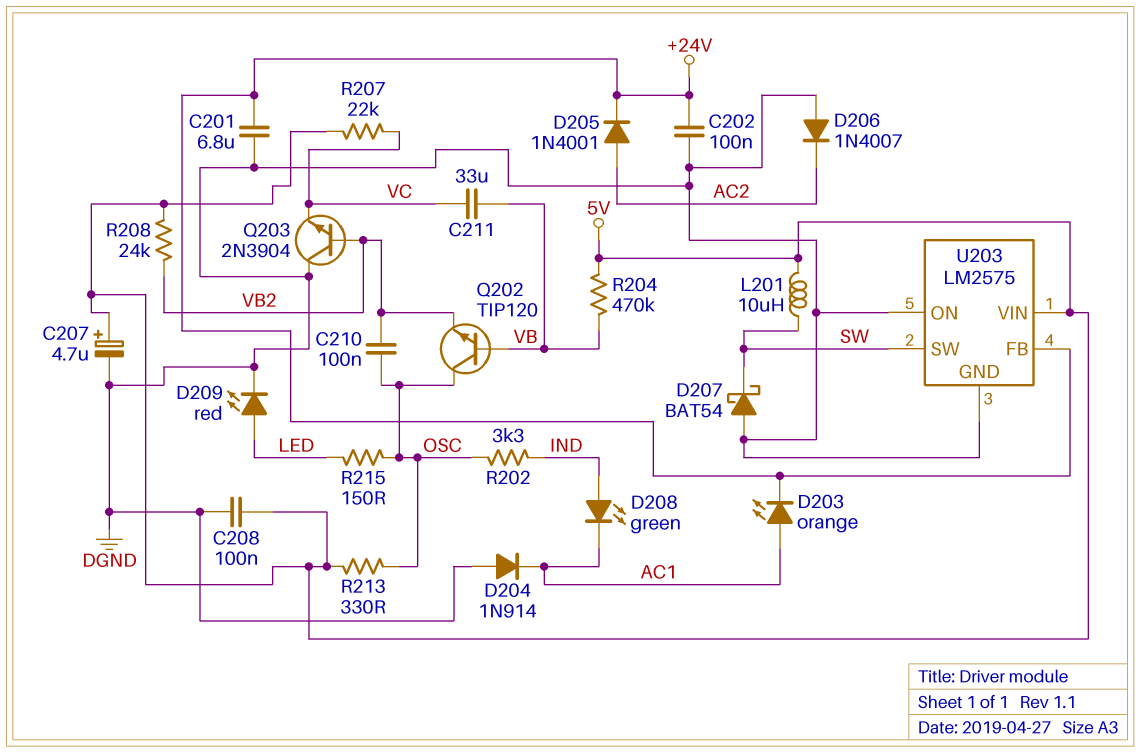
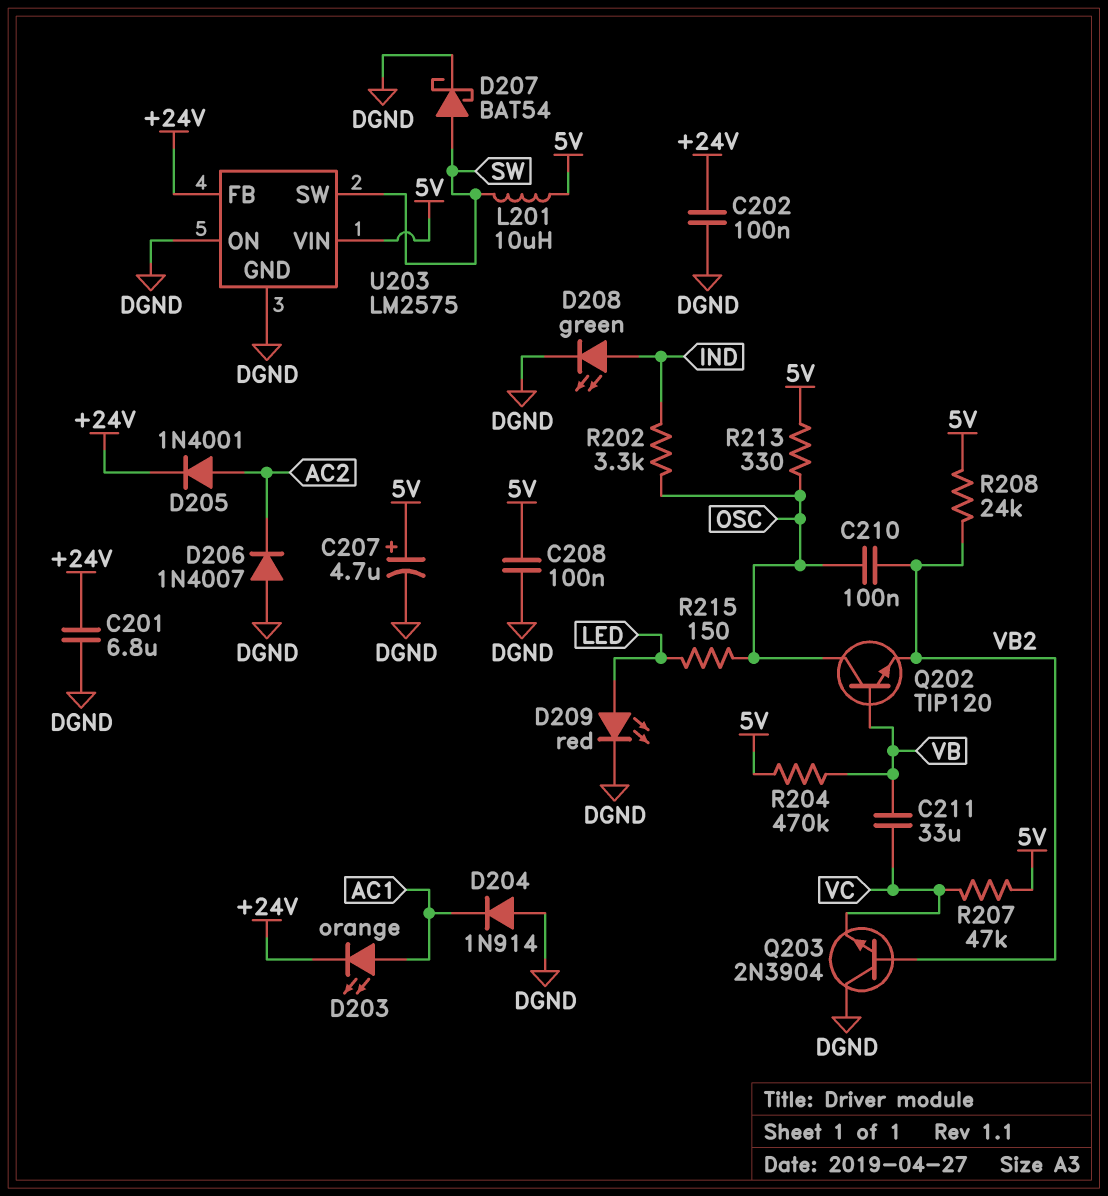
D207: schottky BAT54 (A DGND, K SW) -> schottky BAT54 (A SW, K DGND)
D208: LED green (A IND, K AC1) -> LED green (A IND, K DGND)
R207: 22k (5V, VC) -> 47k (5V, VC)

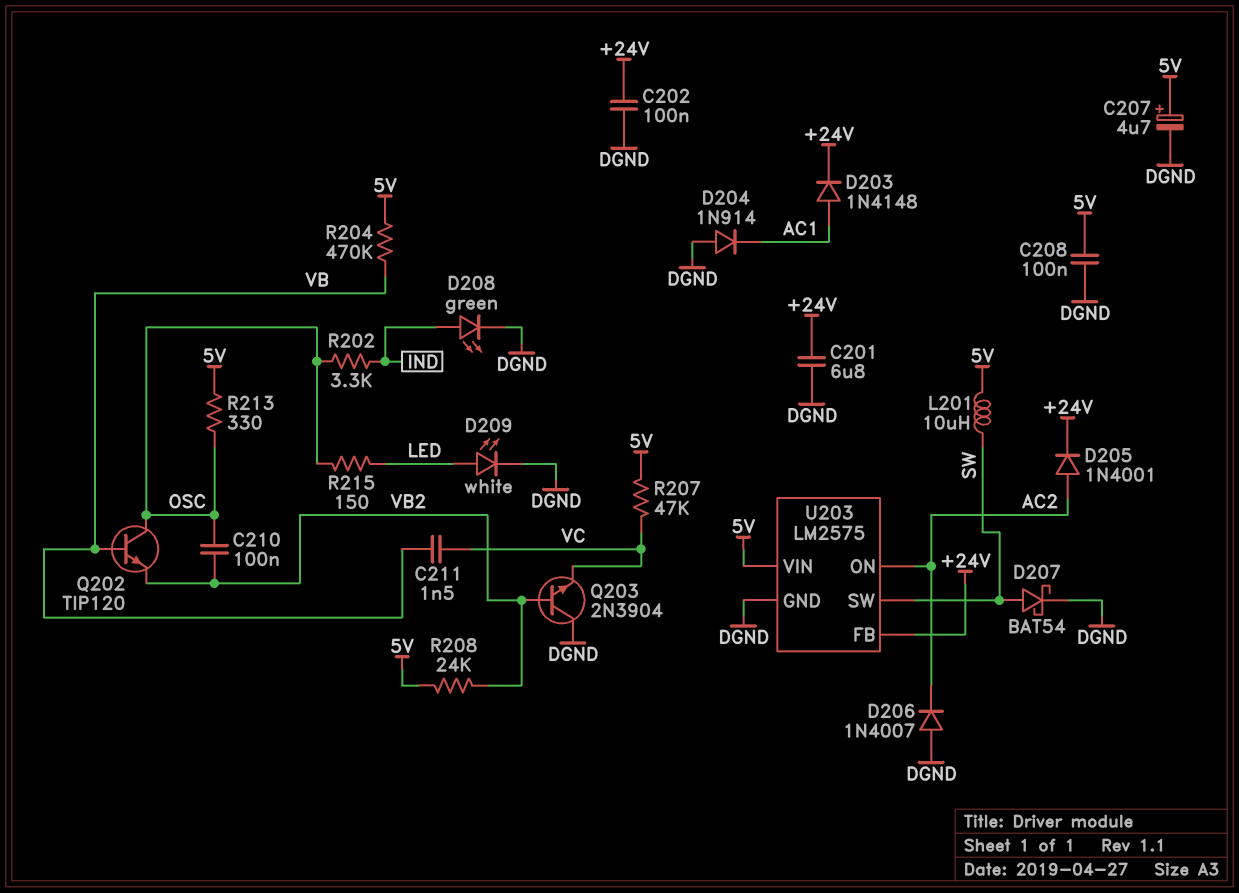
C211: 33uF (VB, VC) -> 1.5nF (VB, VC)
D203: LED orange (A AC1, K +24V) -> diode 1N4148 (A AC1, K +24V)
D209: LED red (A LED, K DGND) -> LED white (A LED, K DGND)
U203 pin ON: DGND -> AC2

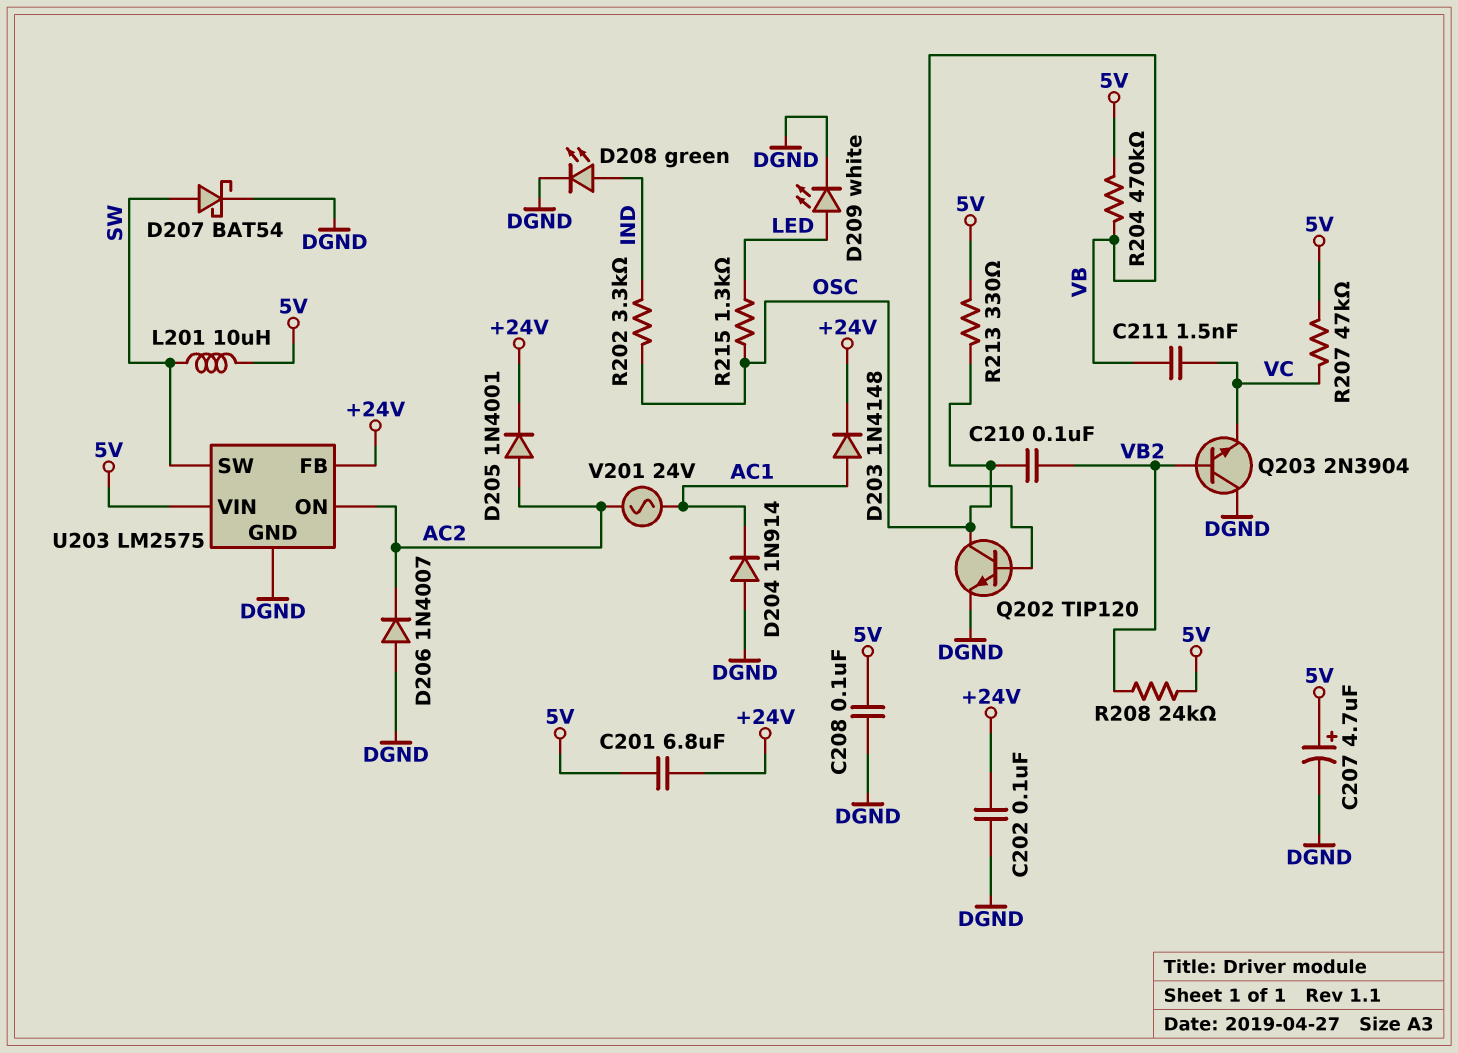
C201: 6.8uF (+24V, DGND) -> 6.8uF (+24V, 5V)
Q202: NPN TIP120 (B VB, C OSC, E VB2) -> NPN TIP120 (B VB, C OSC, E DGND)
R215: 150 (LED, OSC) -> 1.3k (LED, OSC)
V201: none -> AC 24V (AC1, AC2)

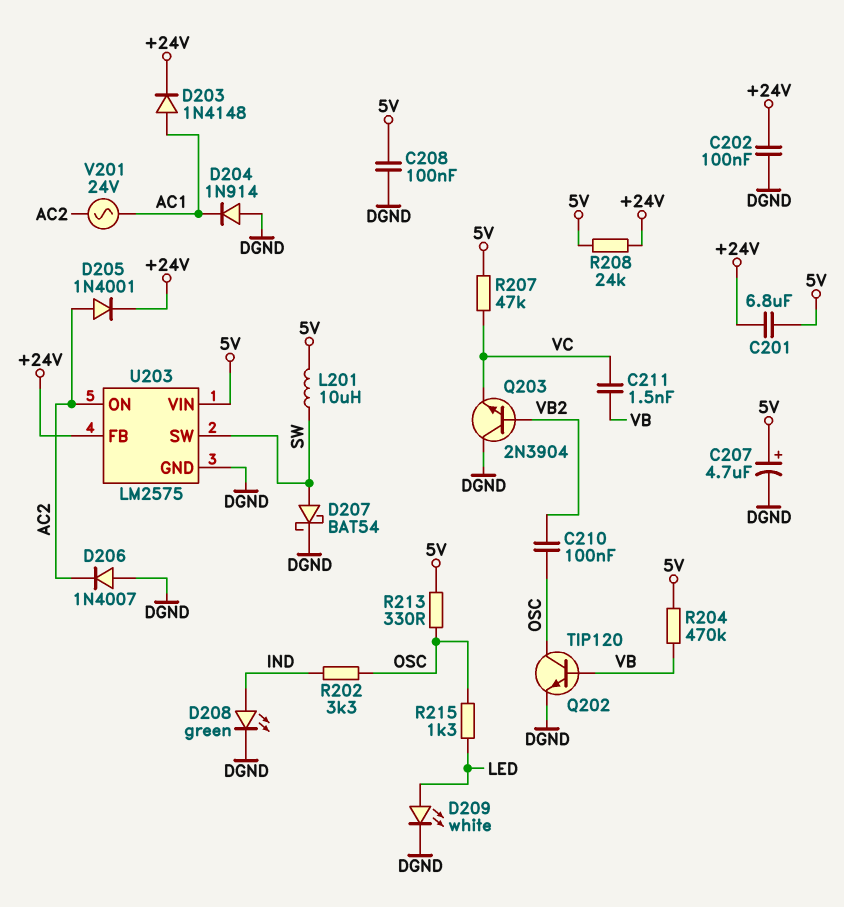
R208: 24k (5V, VB2) -> 24k (+24V, 5V)

